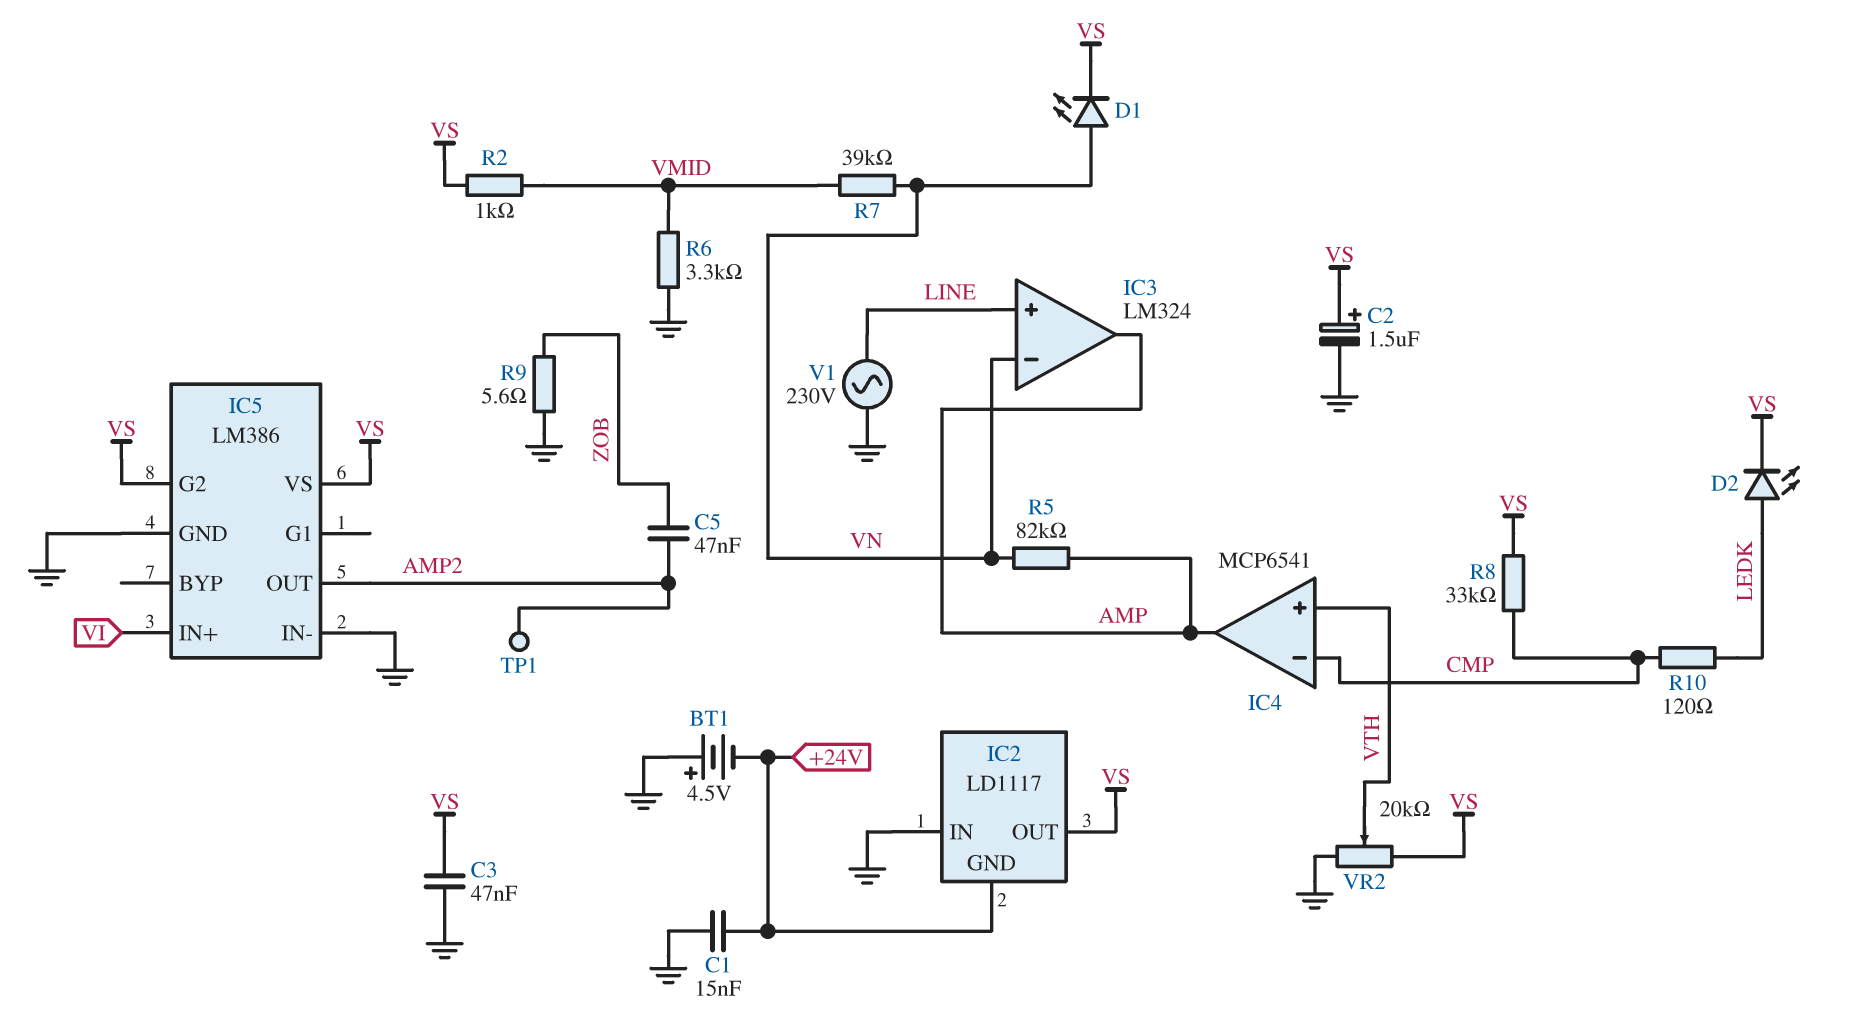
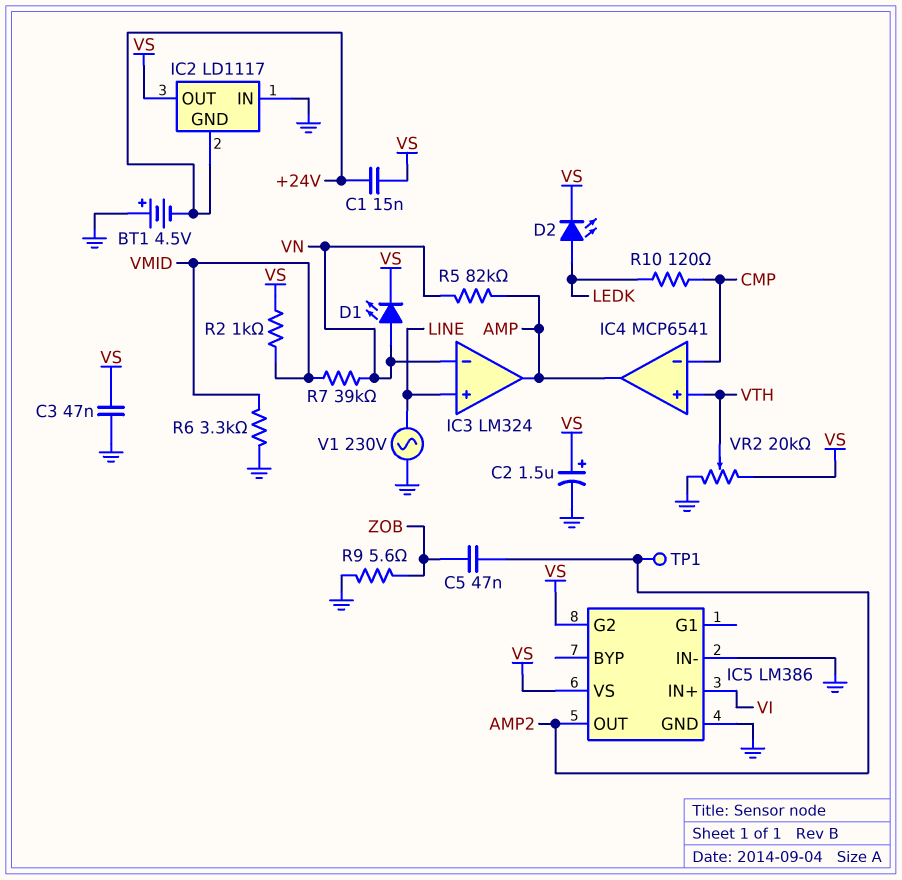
C1: 15nF (+24V, GND) -> 15nF (+24V, VS)
R8: 33k (CMP, VS) -> none

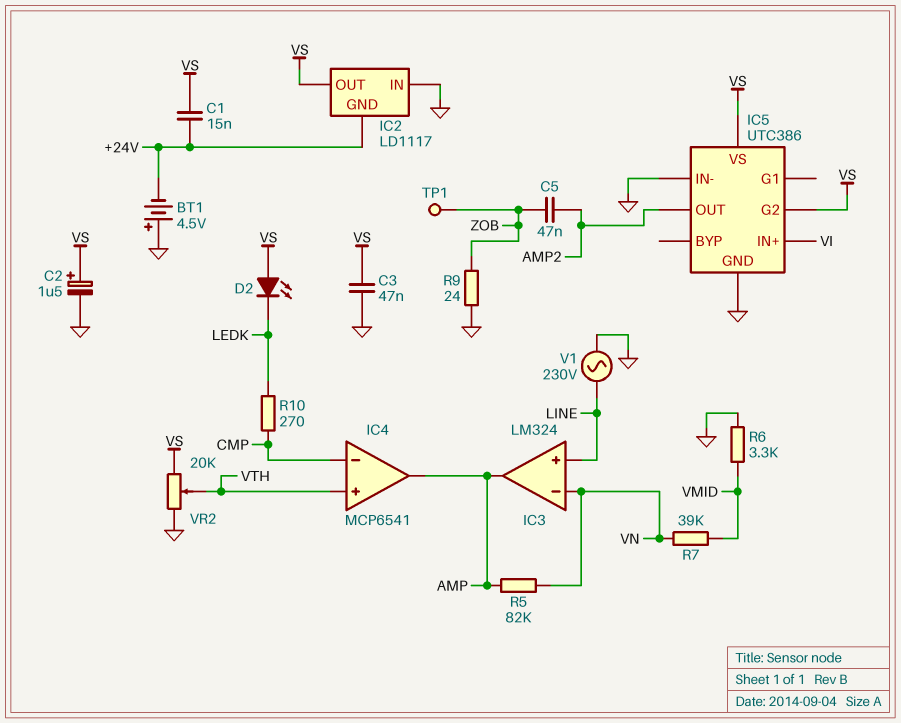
D1: LED (A VN, K VS) -> none
D2: LED (A LEDK, K VS) -> LED (A VS, K LEDK)
IC5: LM386 -> UTC386
R2: 1k (VMID, VS) -> none
R9: 5.6 (GND, ZOB) -> 24 (GND, ZOB)
R10: 120 (CMP, LEDK) -> 270 (CMP, LEDK)
TP1: test point (AMP2) -> test point (ZOB)

